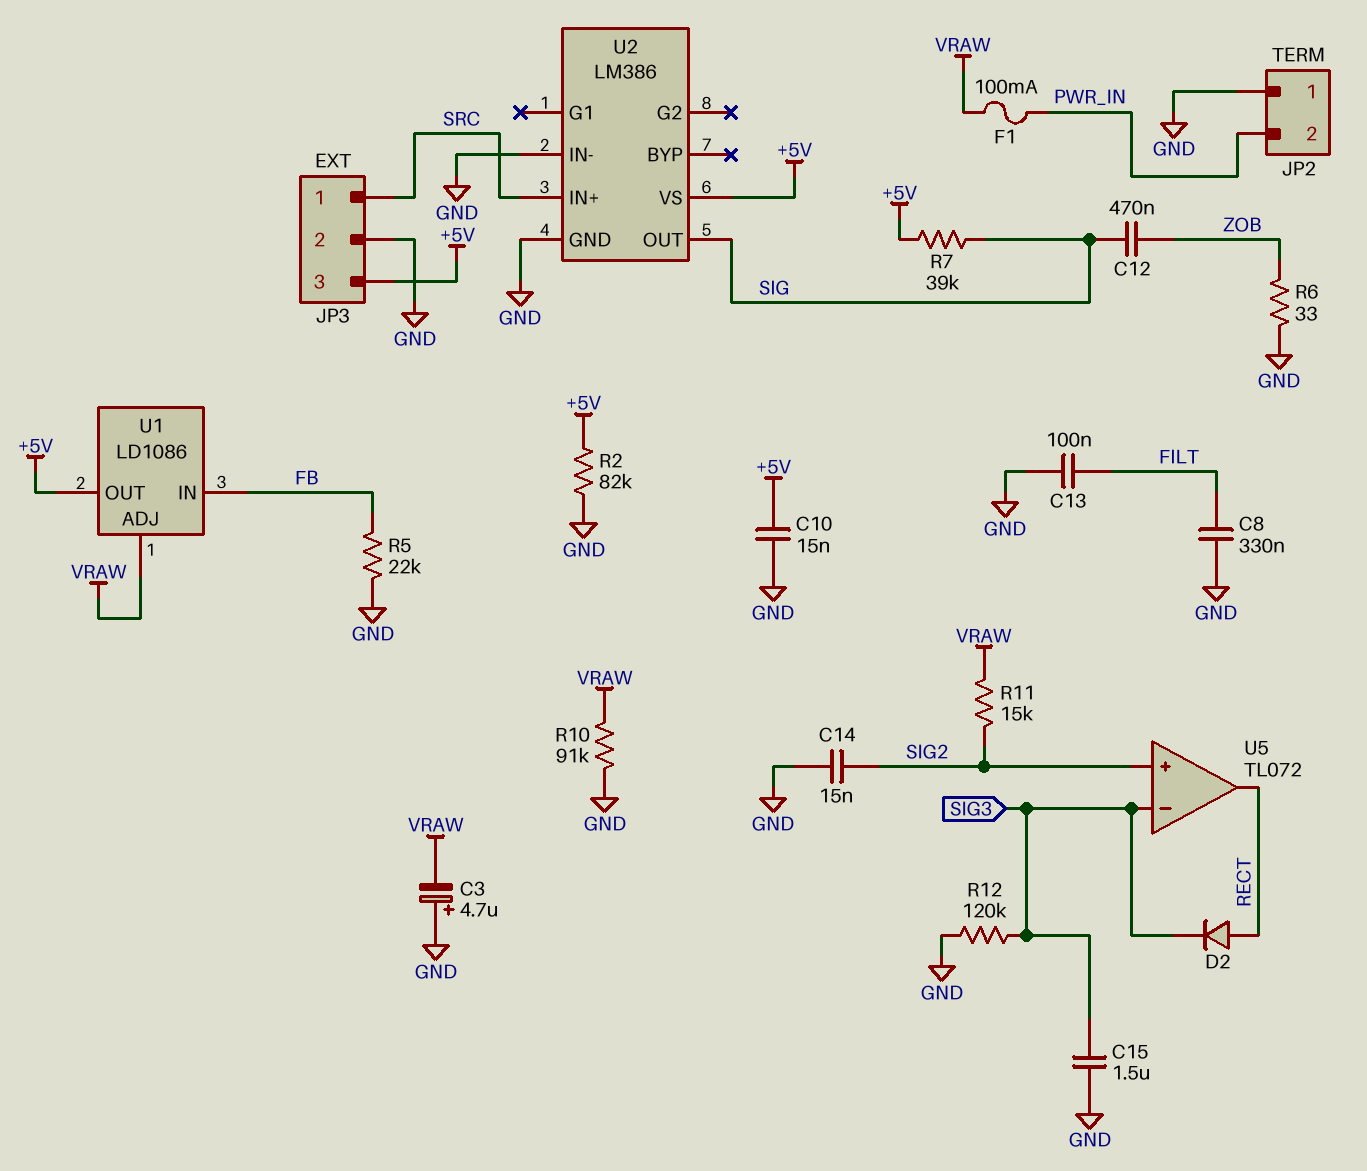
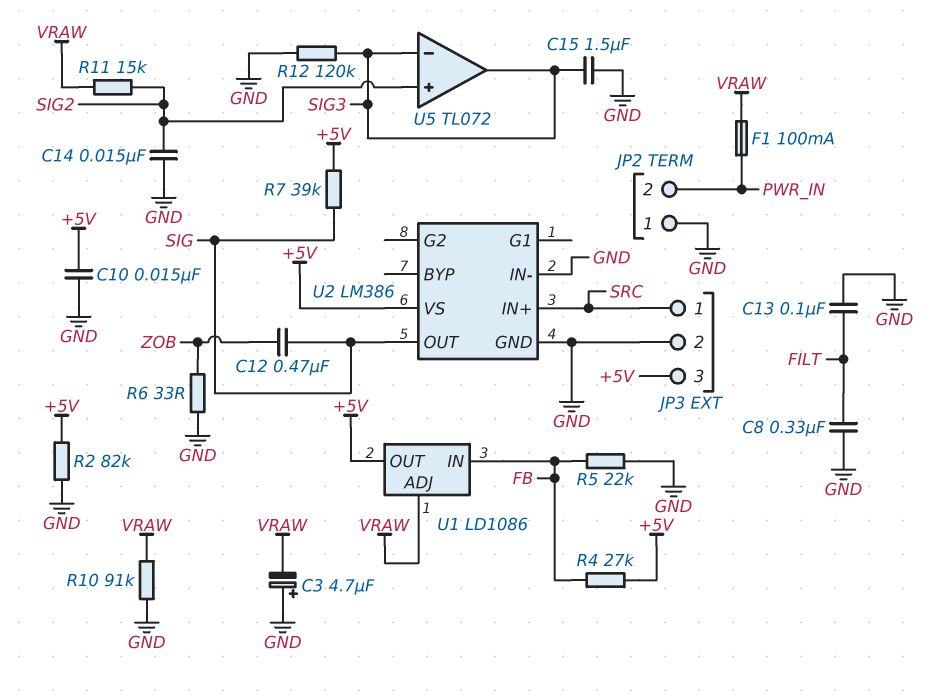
D2: diode (A RECT, K SIG3) -> none
R4: none -> 27k (+5V, FB)
U5 pin out: RECT -> SIG3

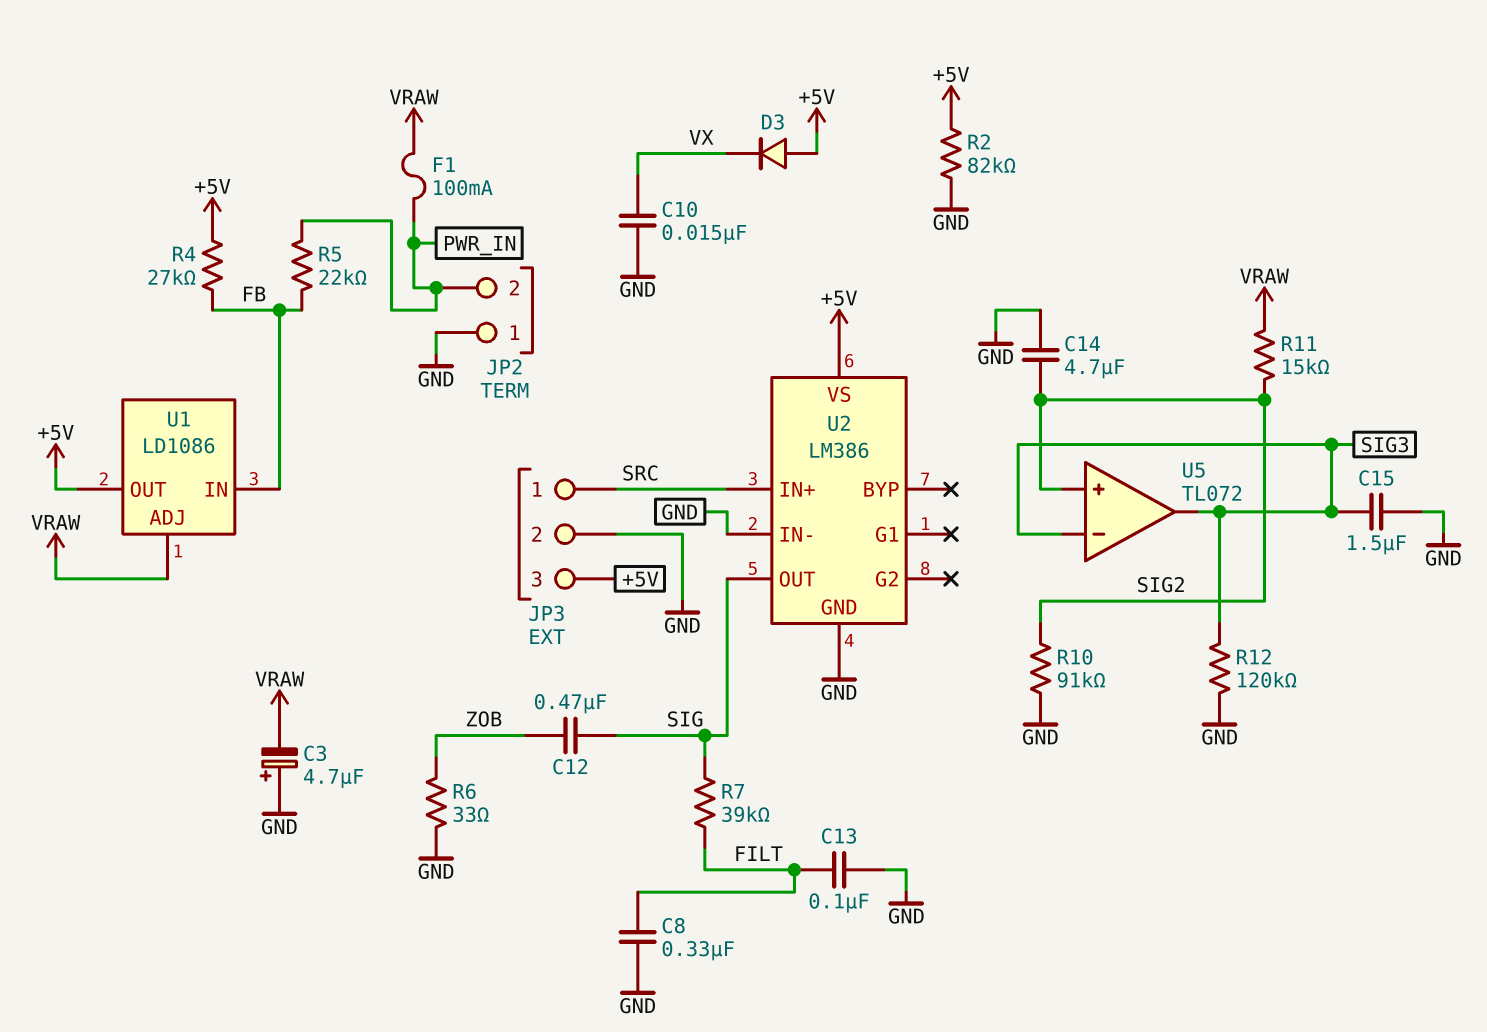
C10: 15nF (+5V, GND) -> 15nF (GND, VX)
C14: 15nF (GND, SIG2) -> 4.7uF (GND, SIG2)
D3: none -> diode (A +5V, K VX)
R5: 22k (FB, GND) -> 22k (FB, PWR_IN)
R7: 39k (+5V, SIG) -> 39k (FILT, SIG)
R10: 91k (GND, VRAW) -> 91k (GND, SIG2)

